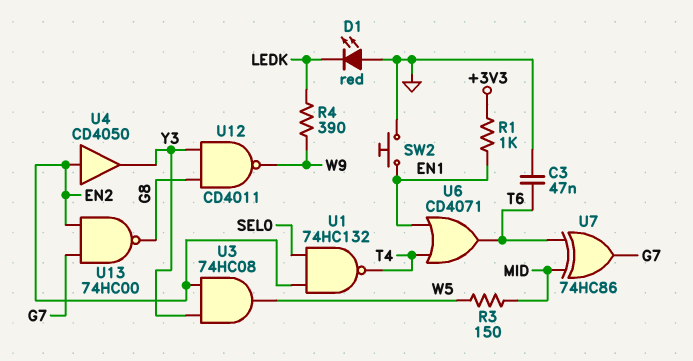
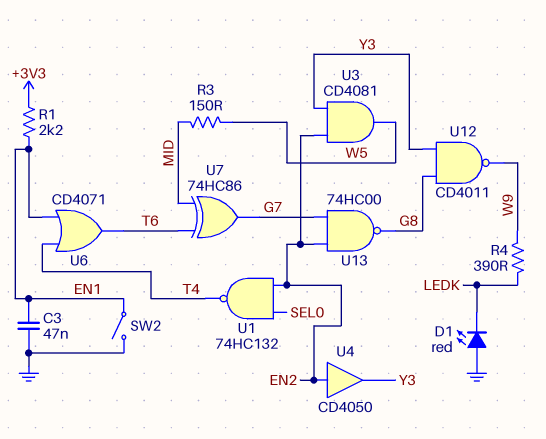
C3: 47nF (GND, T6) -> 47nF (EN1, GND)
R1: 1k (+3V3, EN1) -> 2.2k (+3V3, EN1)
SW2: button (EN1, GND) -> switch (EN1, GND)
U3: AND 74HC08 (in EN2, in Y3, out W5) -> AND CD4081 (in EN2, in Y3, out W5)

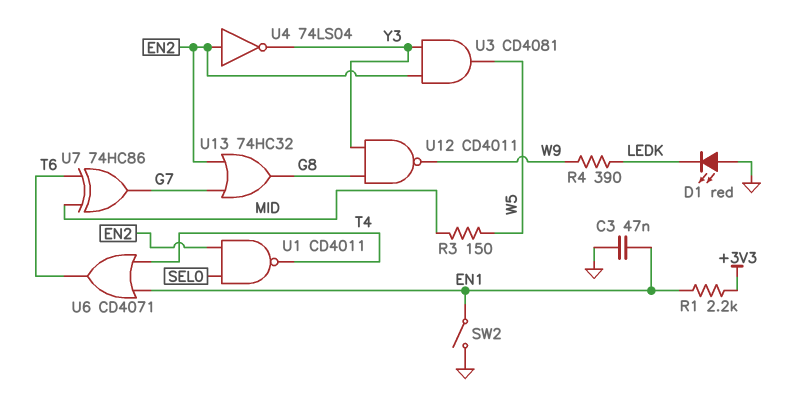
U1: NAND 74HC132 (in EN2, in SEL0, out T4) -> NAND CD4011 (in EN2, in SEL0, out T4)
U4: buffer CD4050 (in EN2, out Y3) -> NOT 74LS04 (in EN2, out Y3)
U13: NAND 74HC00 (in EN2, in G7, out G8) -> OR 74HC32 (in EN2, in G7, out G8)

